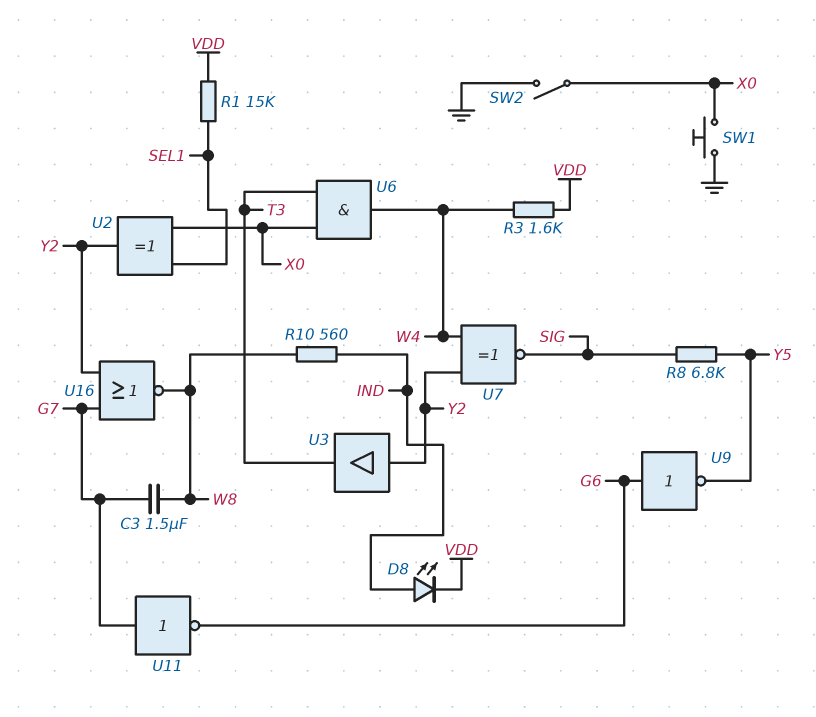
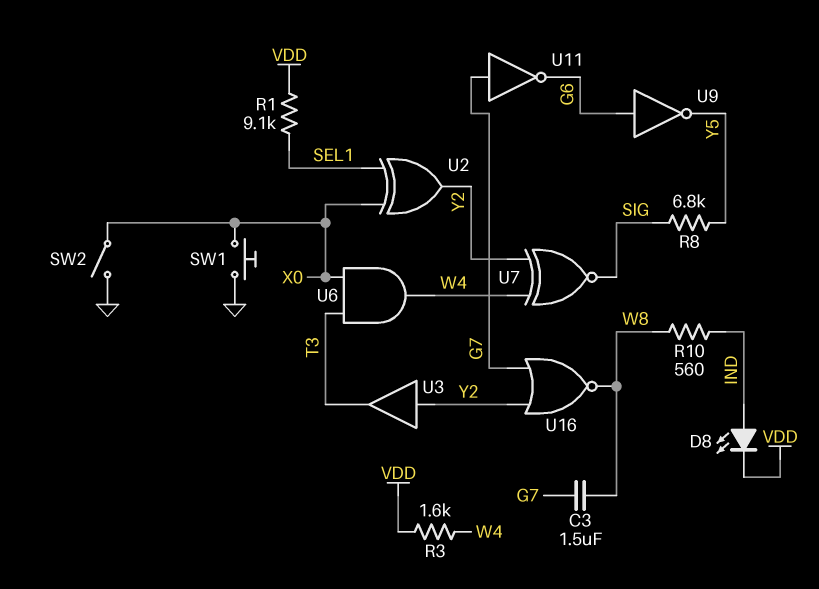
R1: 15k (SEL1, VDD) -> 9.1k (SEL1, VDD)

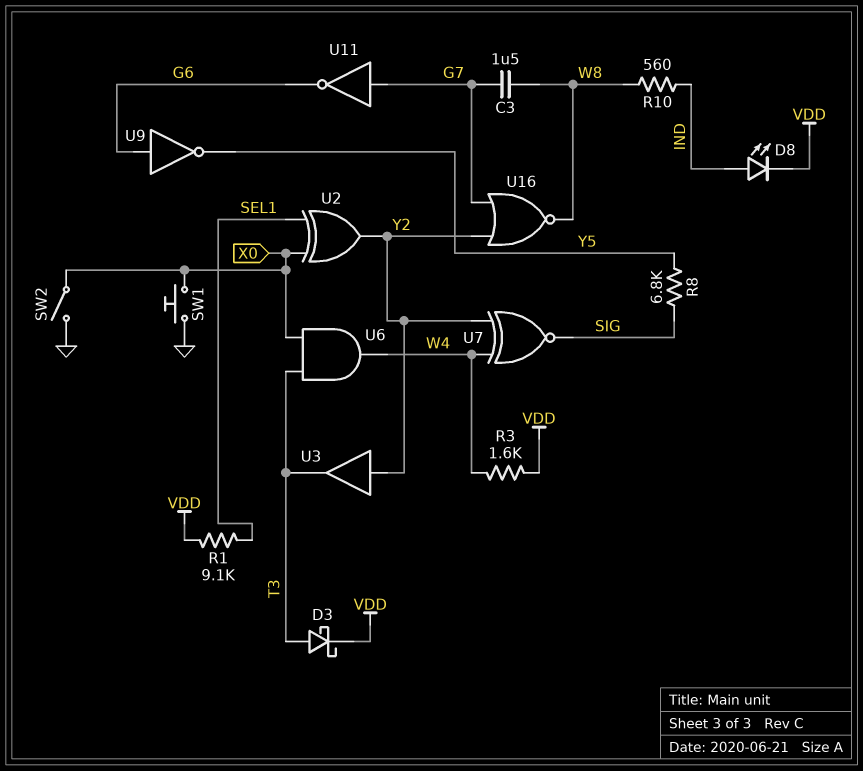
D3: none -> schottky (A T3, K VDD)

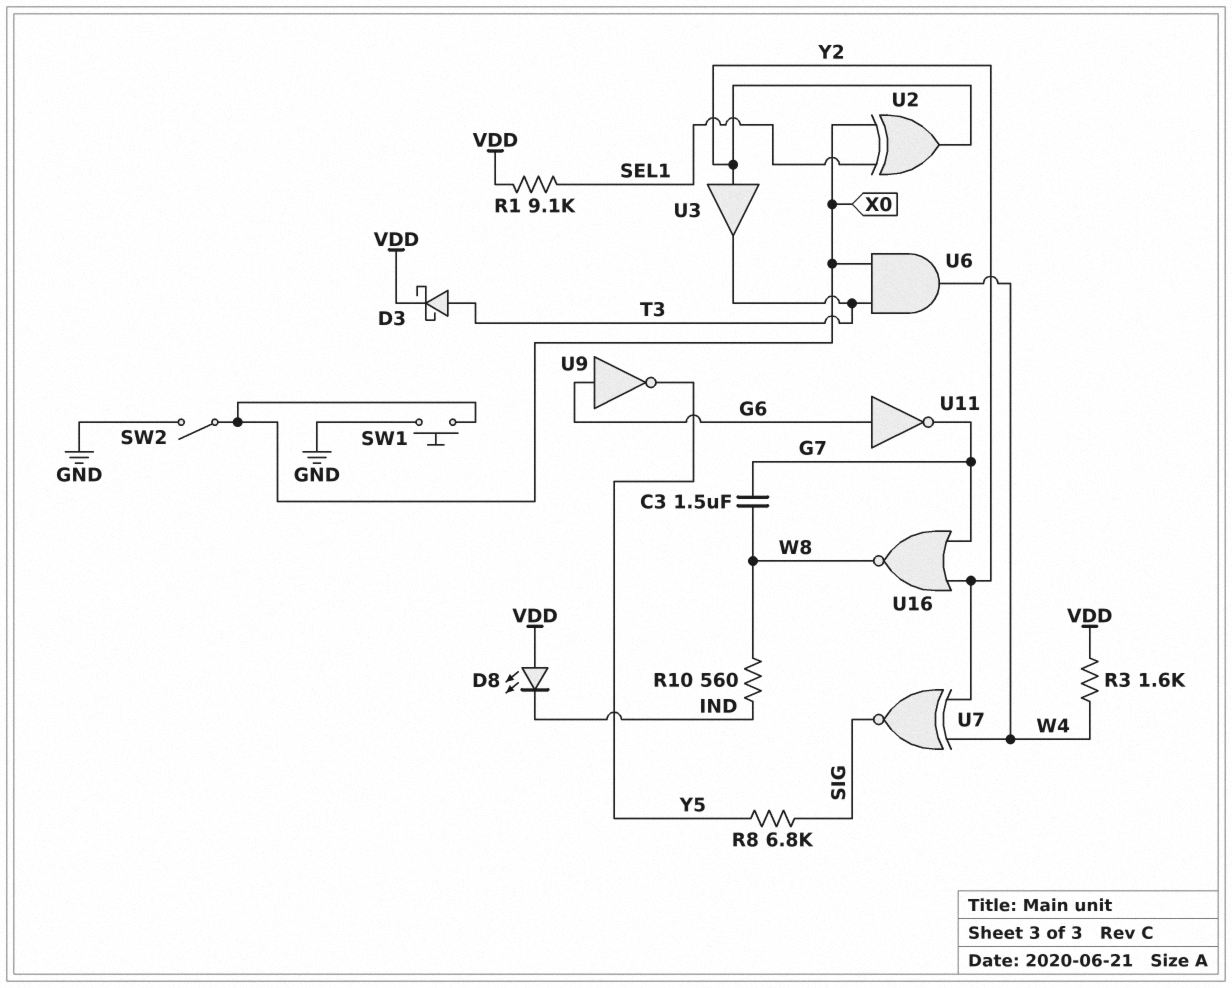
D8: LED (A IND, K VDD) -> LED (A VDD, K IND)
U11: NOT (in G7, out G6) -> NOT (in G6, out G7)

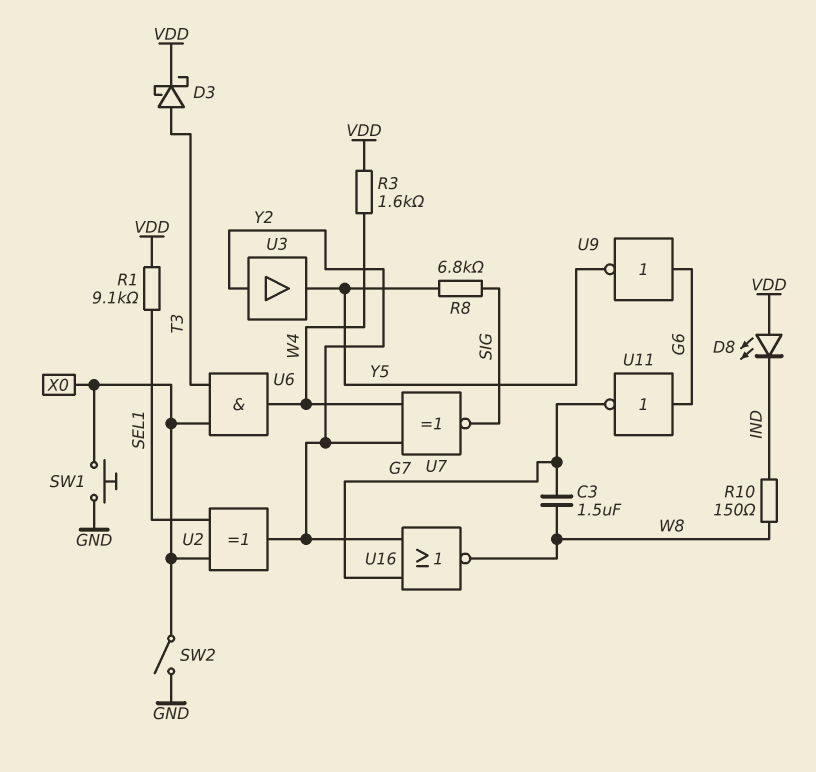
R10: 560 (IND, W8) -> 150 (IND, W8)
U3: buffer (in Y2, out T3) -> buffer (in Y2, out Y5)

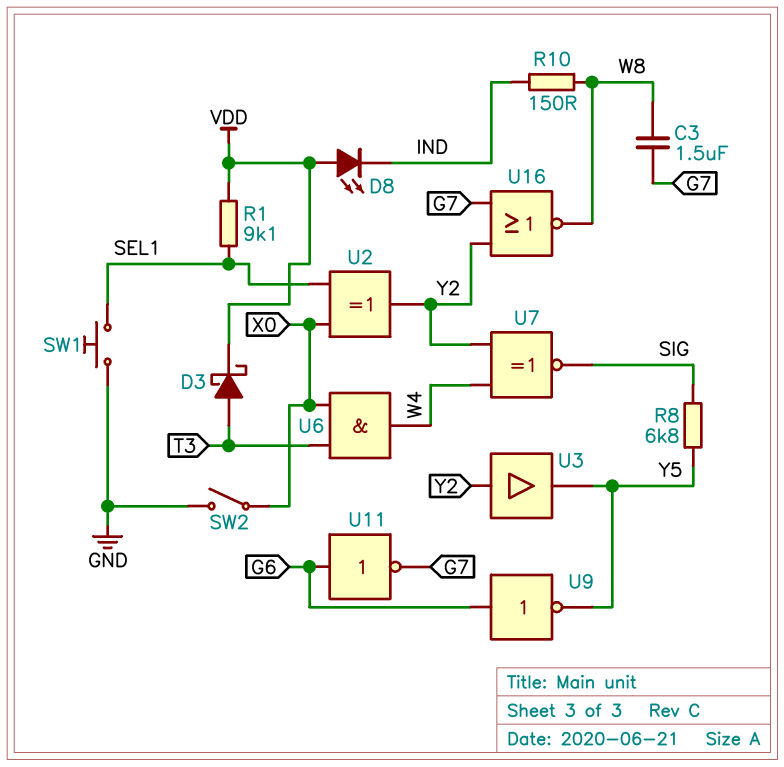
R3: 1.6k (VDD, W4) -> none
SW1: button (GND, X0) -> button (GND, SEL1)

